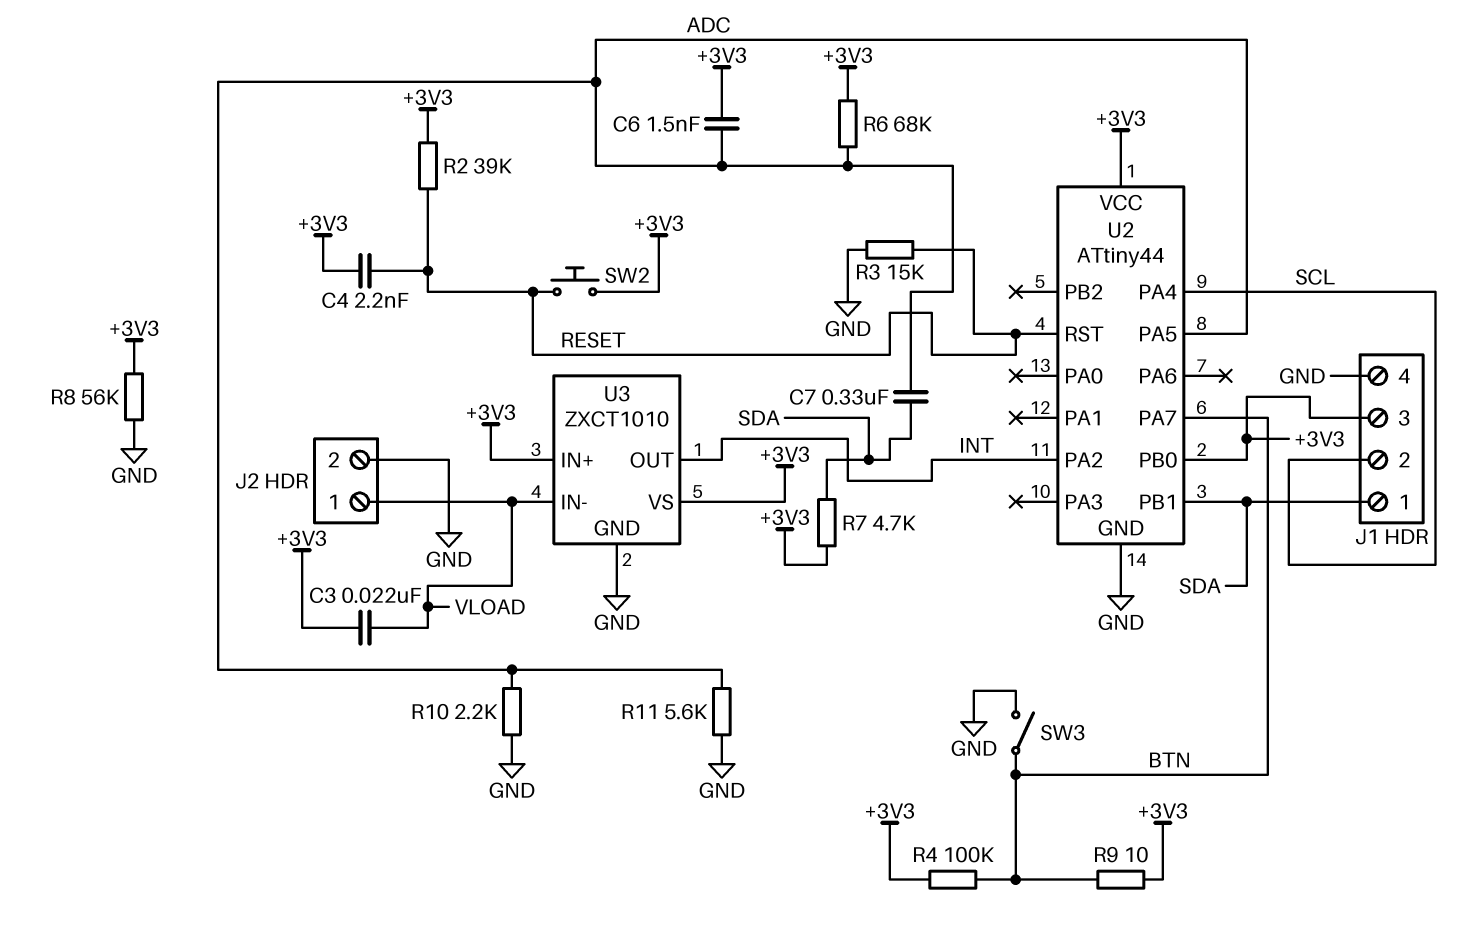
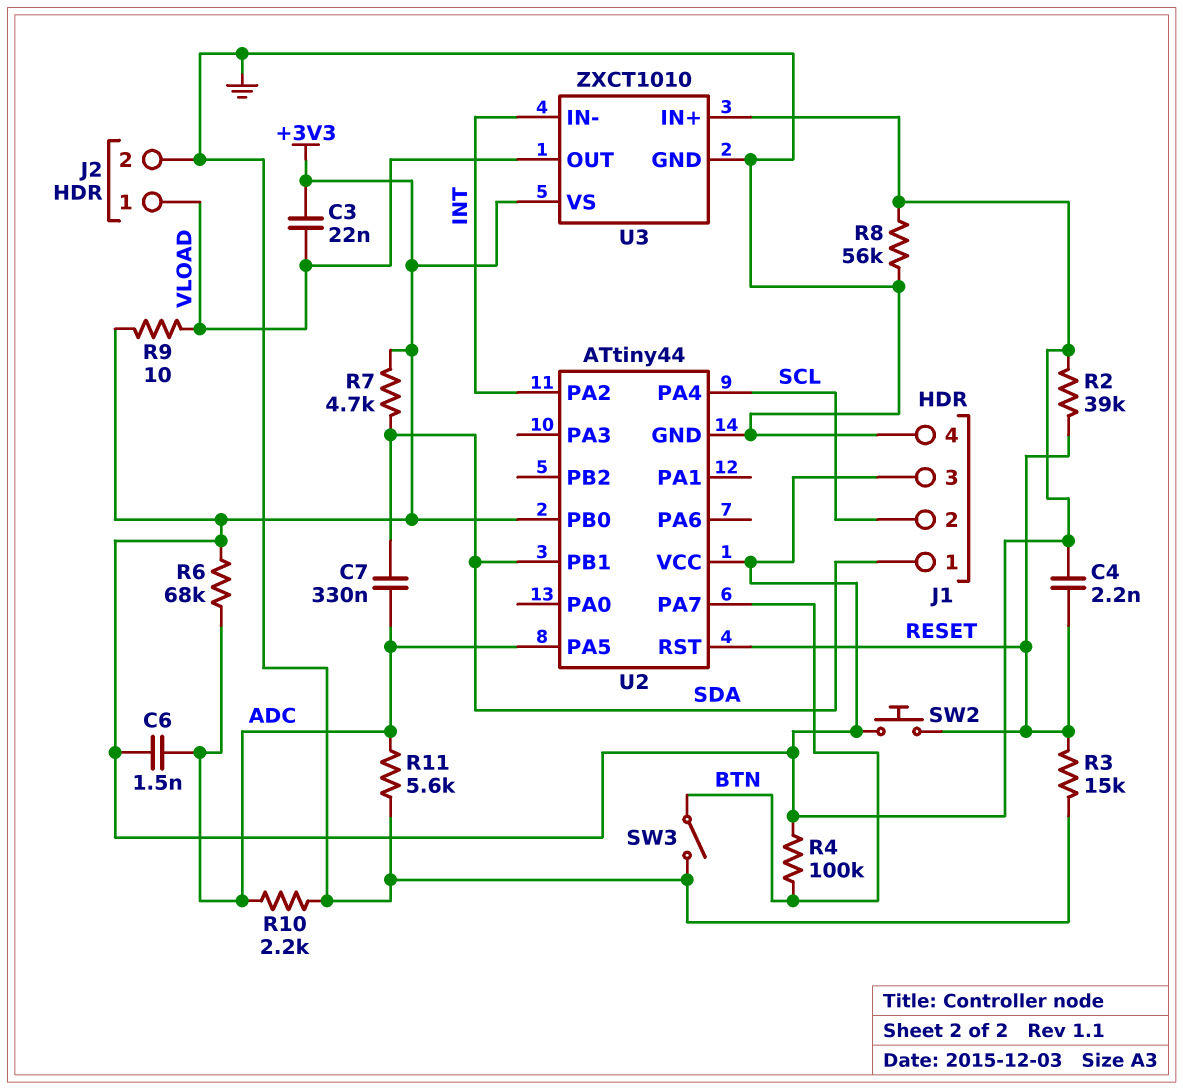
R9: 10 (+3V3, BTN) -> 10 (+3V3, VLOAD)
U3 pin IN-: VLOAD -> INT
U3 pin OUT: INT -> VLOAD

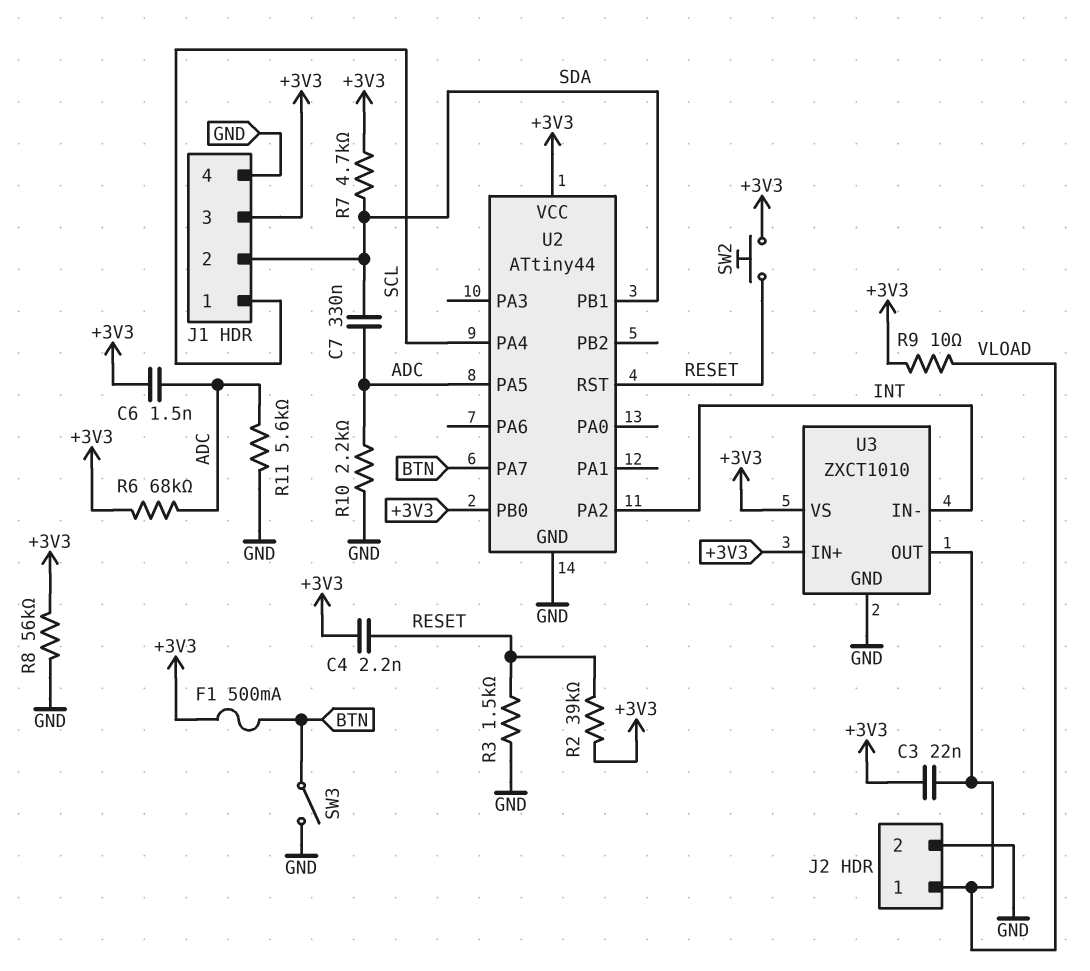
F1: none -> 500mA (+3V3, BTN)
J1 pin 1: SDA -> SCL
J1 pin 2: SCL -> SDA
R3: 15k (GND, RESET) -> 1.5k (GND, RESET)
R4: 100k (+3V3, BTN) -> none

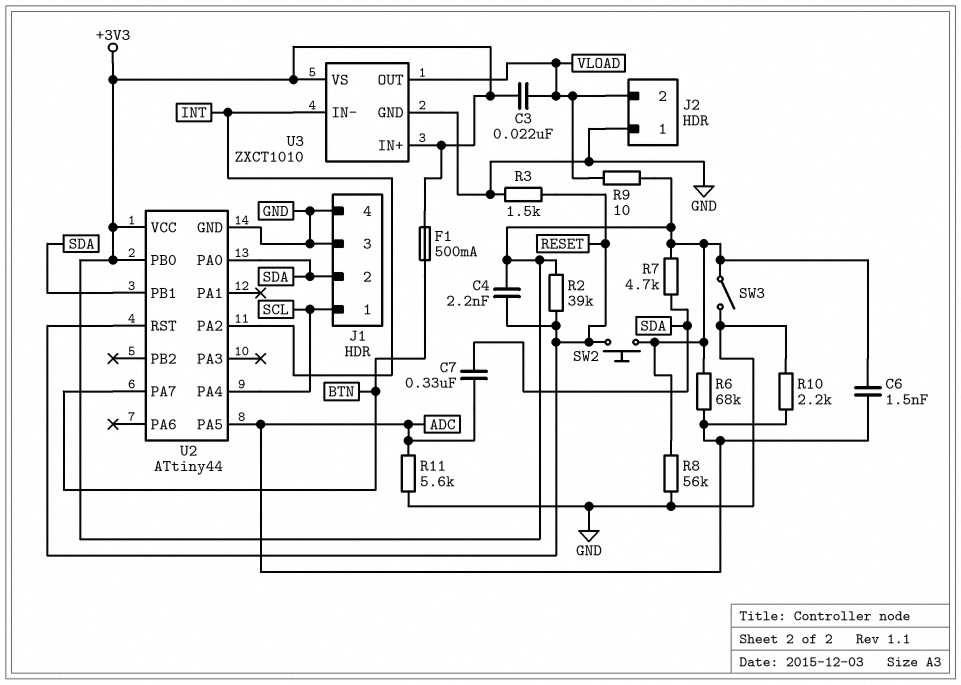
J1 pin 3: +3V3 -> GND
J2 pin 1: VLOAD -> GND
J2 pin 2: GND -> VLOAD
SW3: switch (BTN, GND) -> switch (+3V3, GND)
U2 pin PA0: none -> SDA

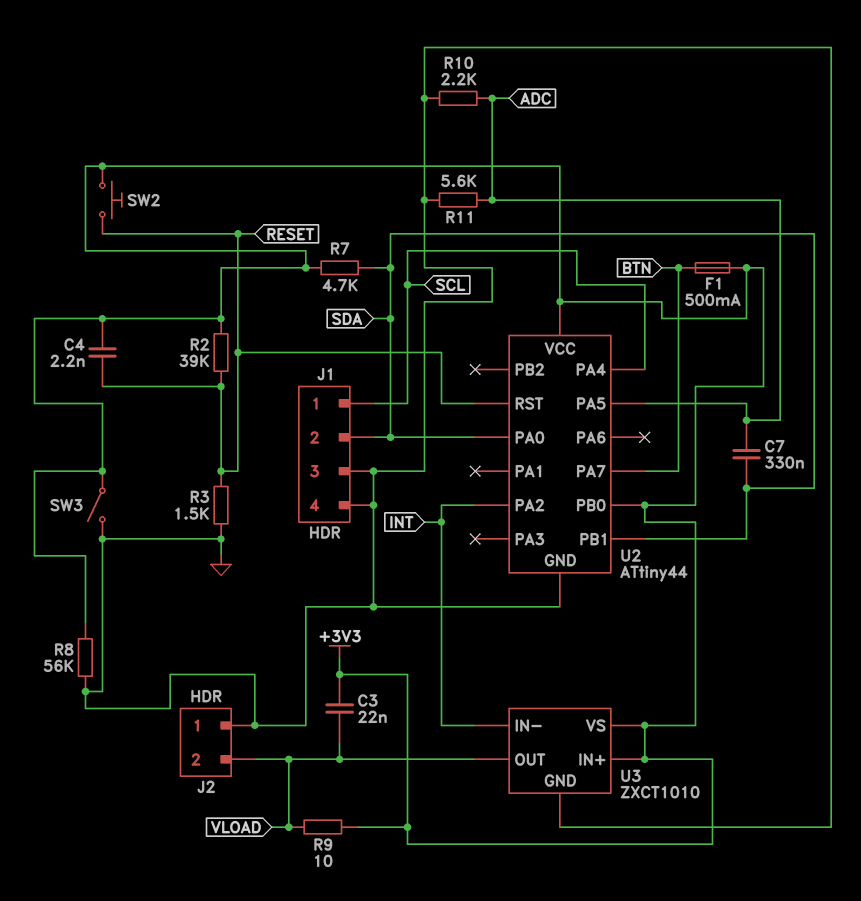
C6: 1.5nF (+3V3, ADC) -> none
R6: 68k (+3V3, ADC) -> none

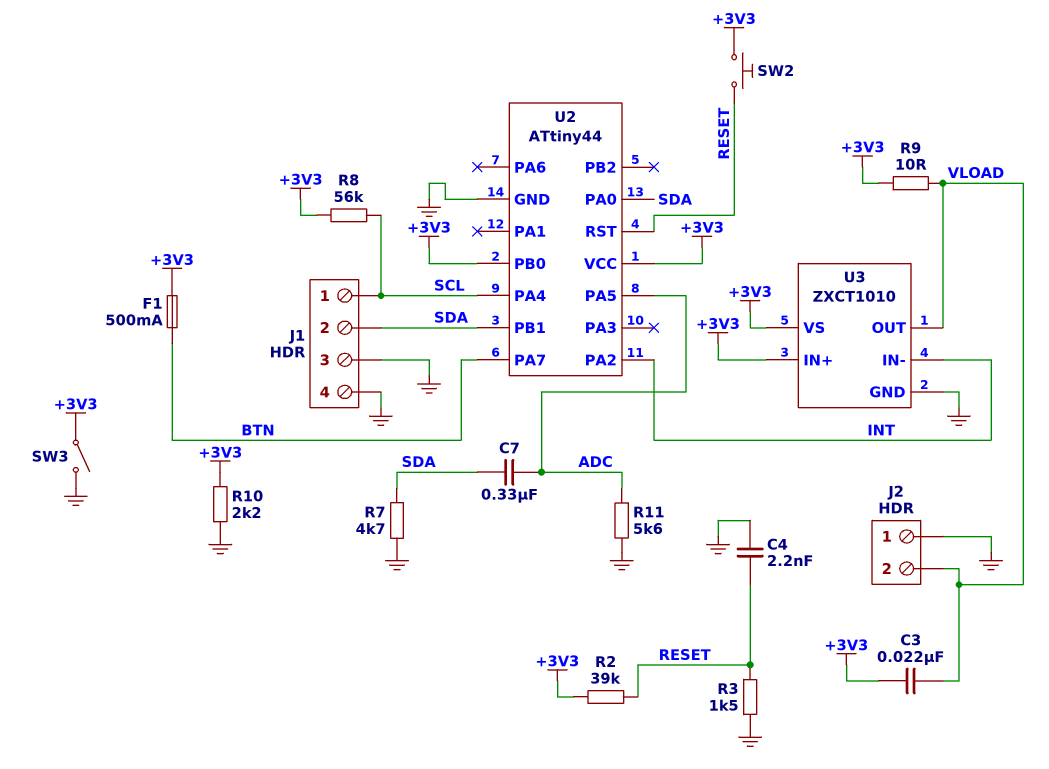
C4: 2.2nF (+3V3, RESET) -> 2.2nF (GND, RESET)
R7: 4.7k (+3V3, SDA) -> 4.7k (GND, SDA)
R8: 56k (+3V3, GND) -> 56k (+3V3, SCL)
R10: 2.2k (ADC, GND) -> 2.2k (+3V3, GND)

